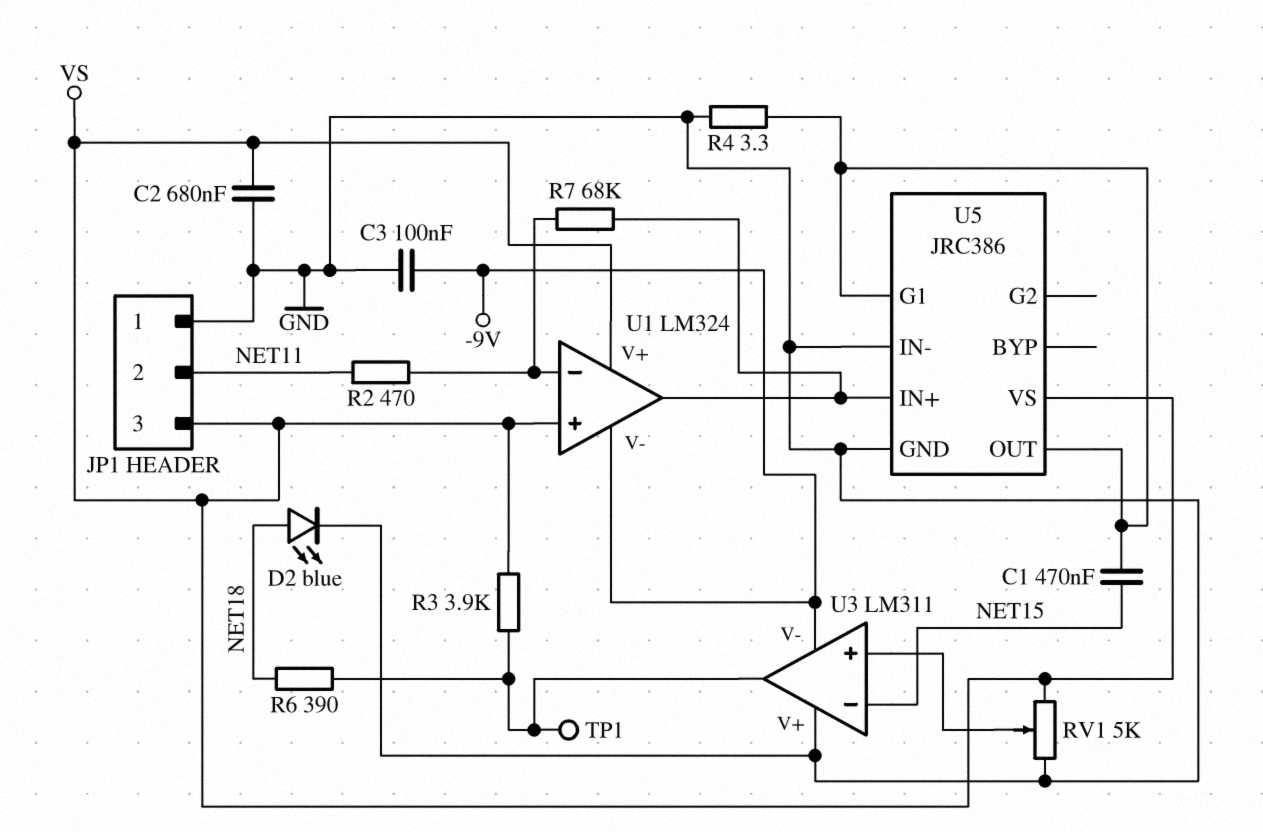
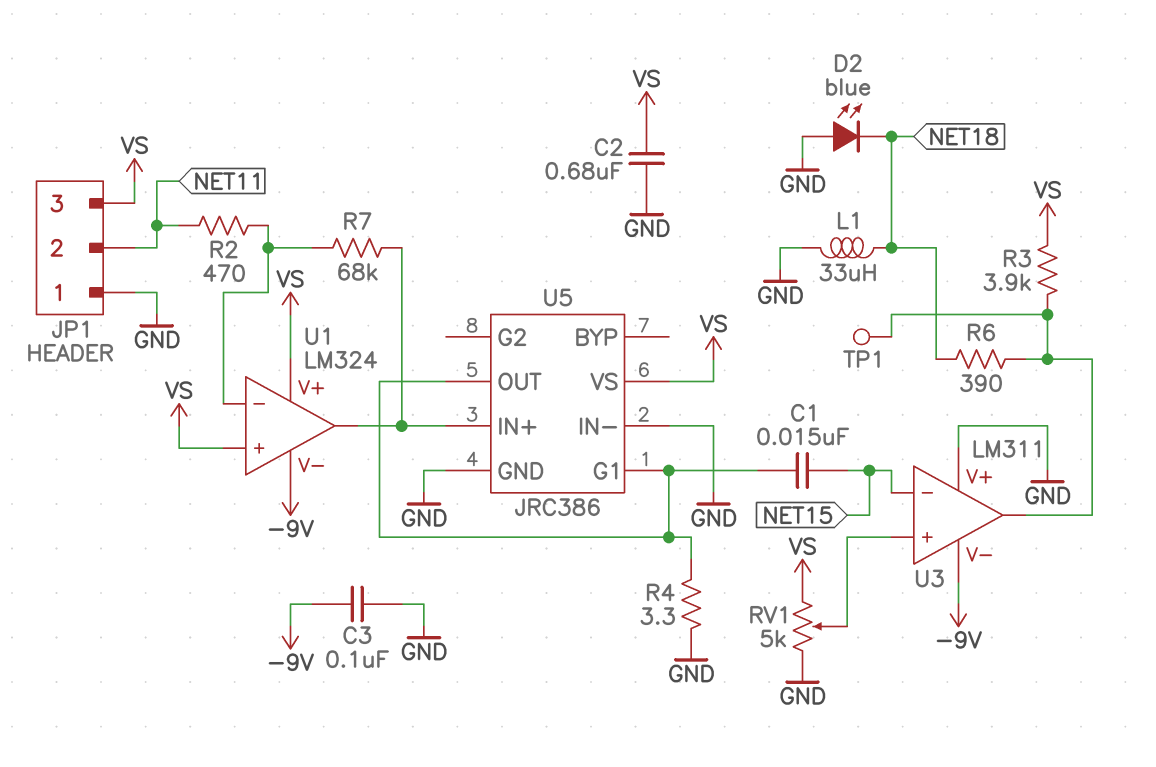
C1: 470nF (NET15, U5/G1) -> 15nF (NET15, U5/G1)
D2: LED blue (A NET18, K GND) -> LED blue (A GND, K NET18)
L1: none -> 33uH (GND, NET18)

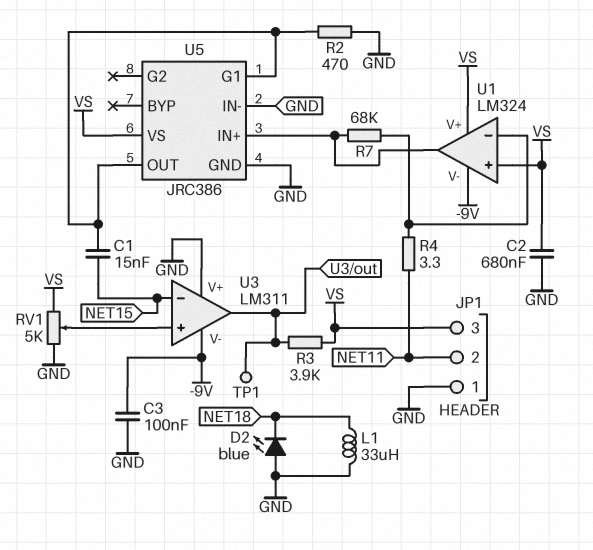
R2: 470 (NET11, U1/in-) -> 470 (GND, U5/G1)
R4: 3.3 (GND, U5/G1) -> 3.3 (NET11, U1/in-)
R6: 390 (NET18, U3/out) -> none

